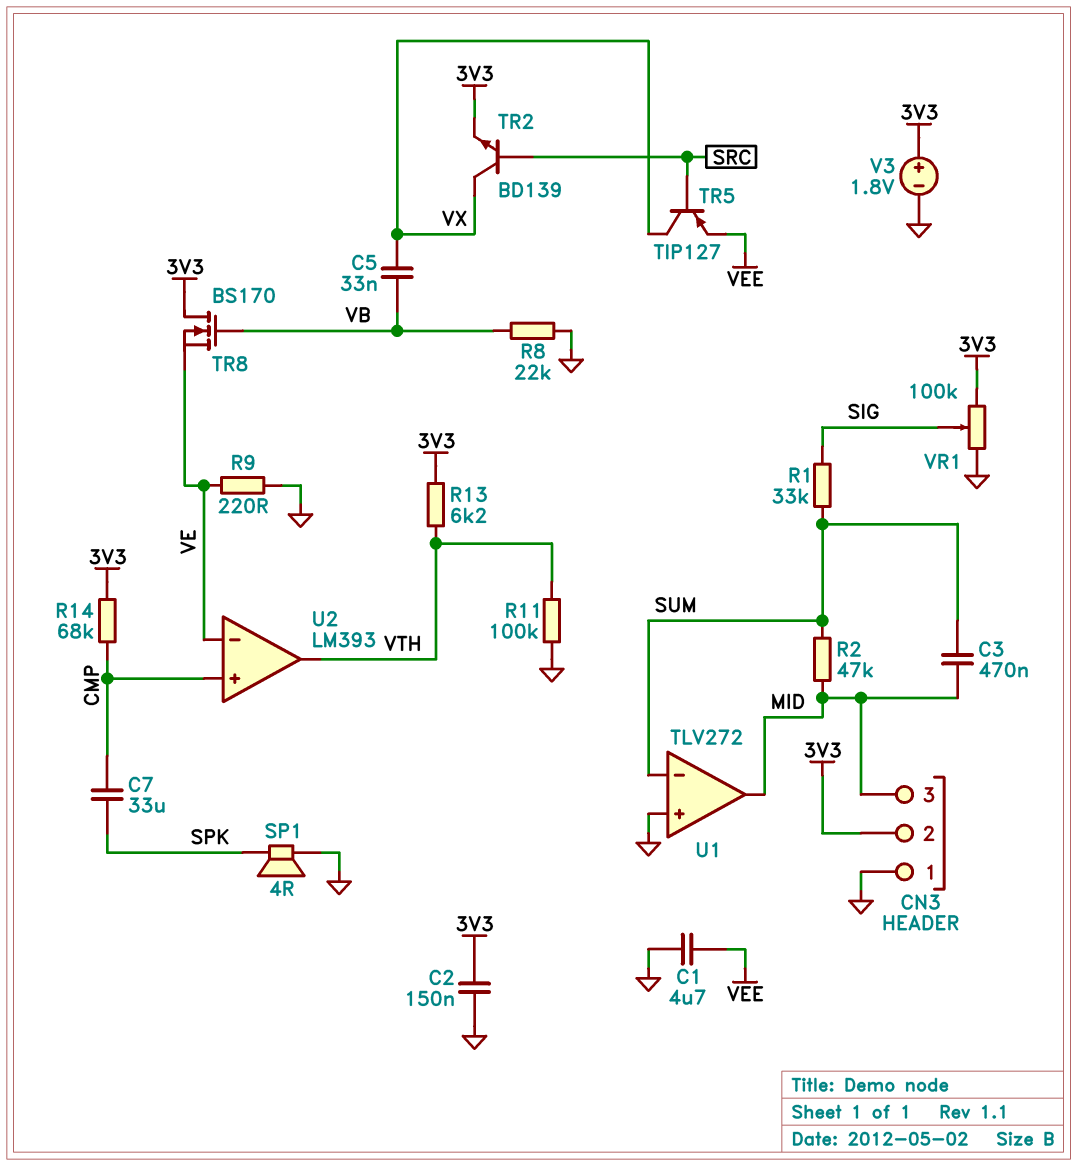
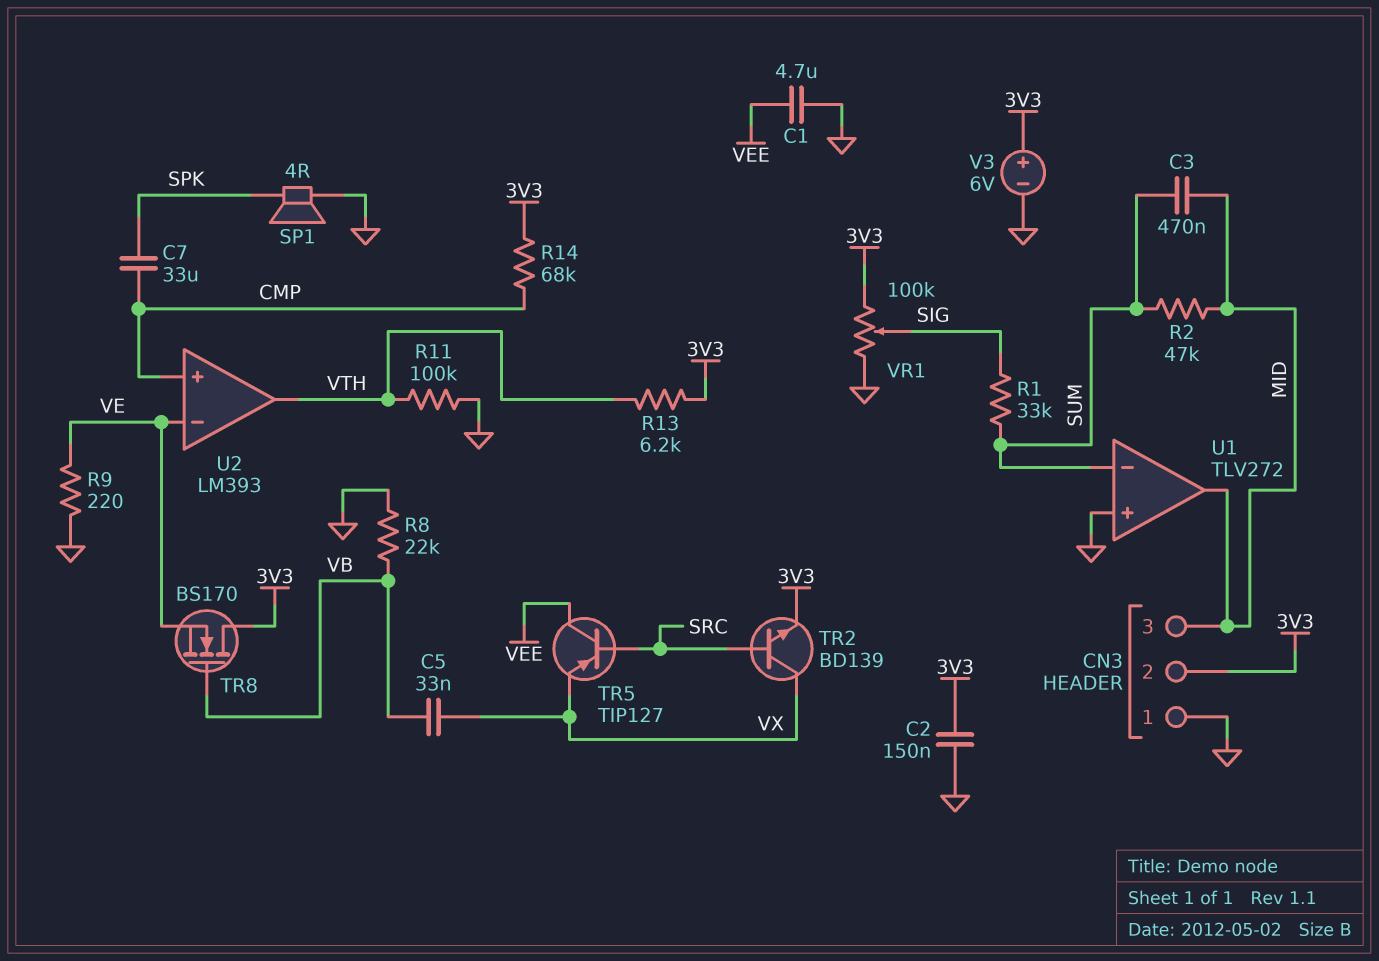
TR5: PNP TIP127 (B SRC, C VX, E VEE) -> PNP TIP127 (B SRC, C VEE, E VX)
V3: 1.8V (plus 3V3, minus GND) -> 6V (plus 3V3, minus GND)

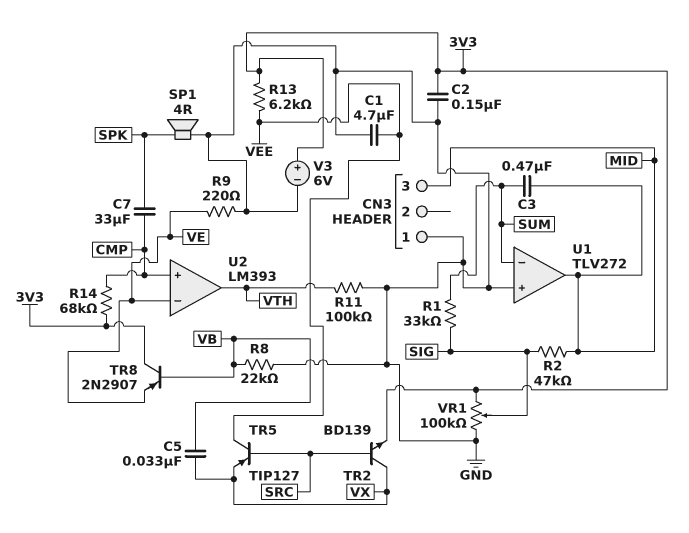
CN3 pin 2: 3V3 -> none
R2: 47k (MID, SUM) -> 47k (MID, SIG)
R13: 6.2k (3V3, VTH) -> 6.2k (3V3, VEE)
TR8: NMOS BS170 (G VB, D 3V3, S VE) -> PNP 2N2907 (B VB, C 3V3, E VE)

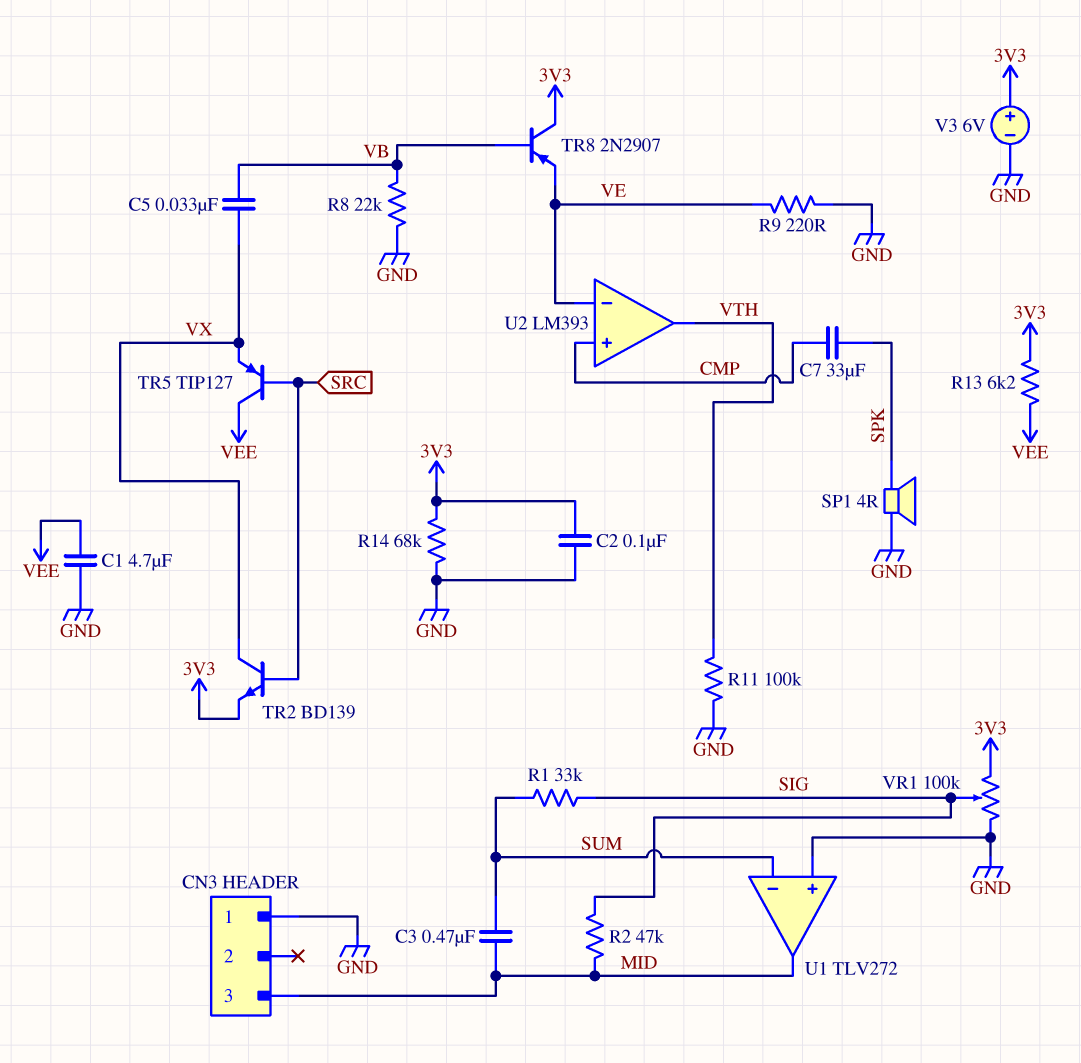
C2: 150nF (3V3, GND) -> 100nF (3V3, GND)
R14: 68k (3V3, CMP) -> 68k (3V3, GND)

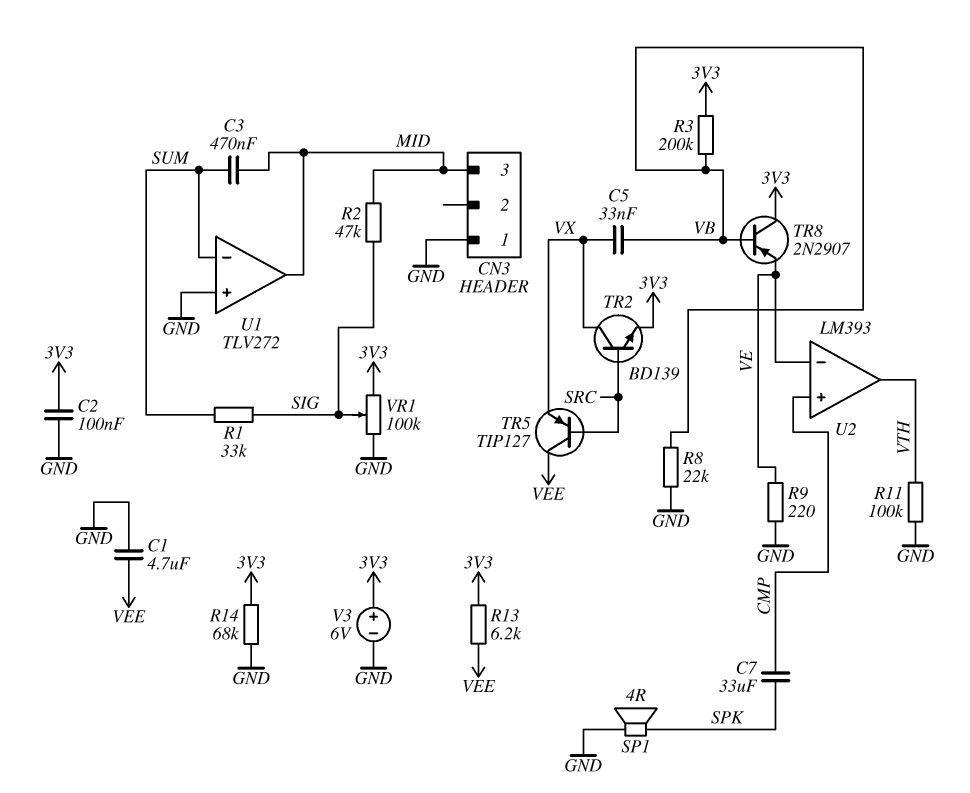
R3: none -> 200k (3V3, VB)

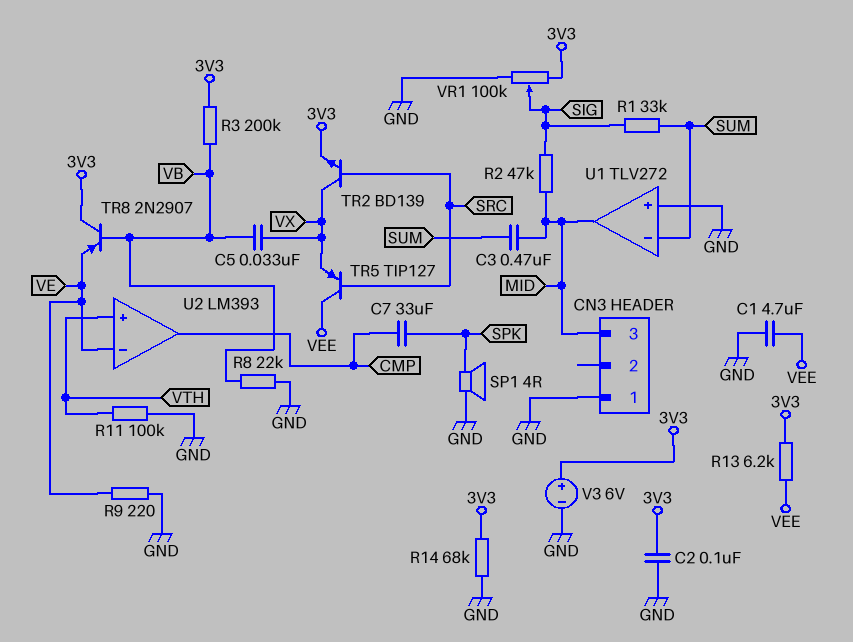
U2 pin in+: CMP -> VTH
U2 pin out: VTH -> CMP

